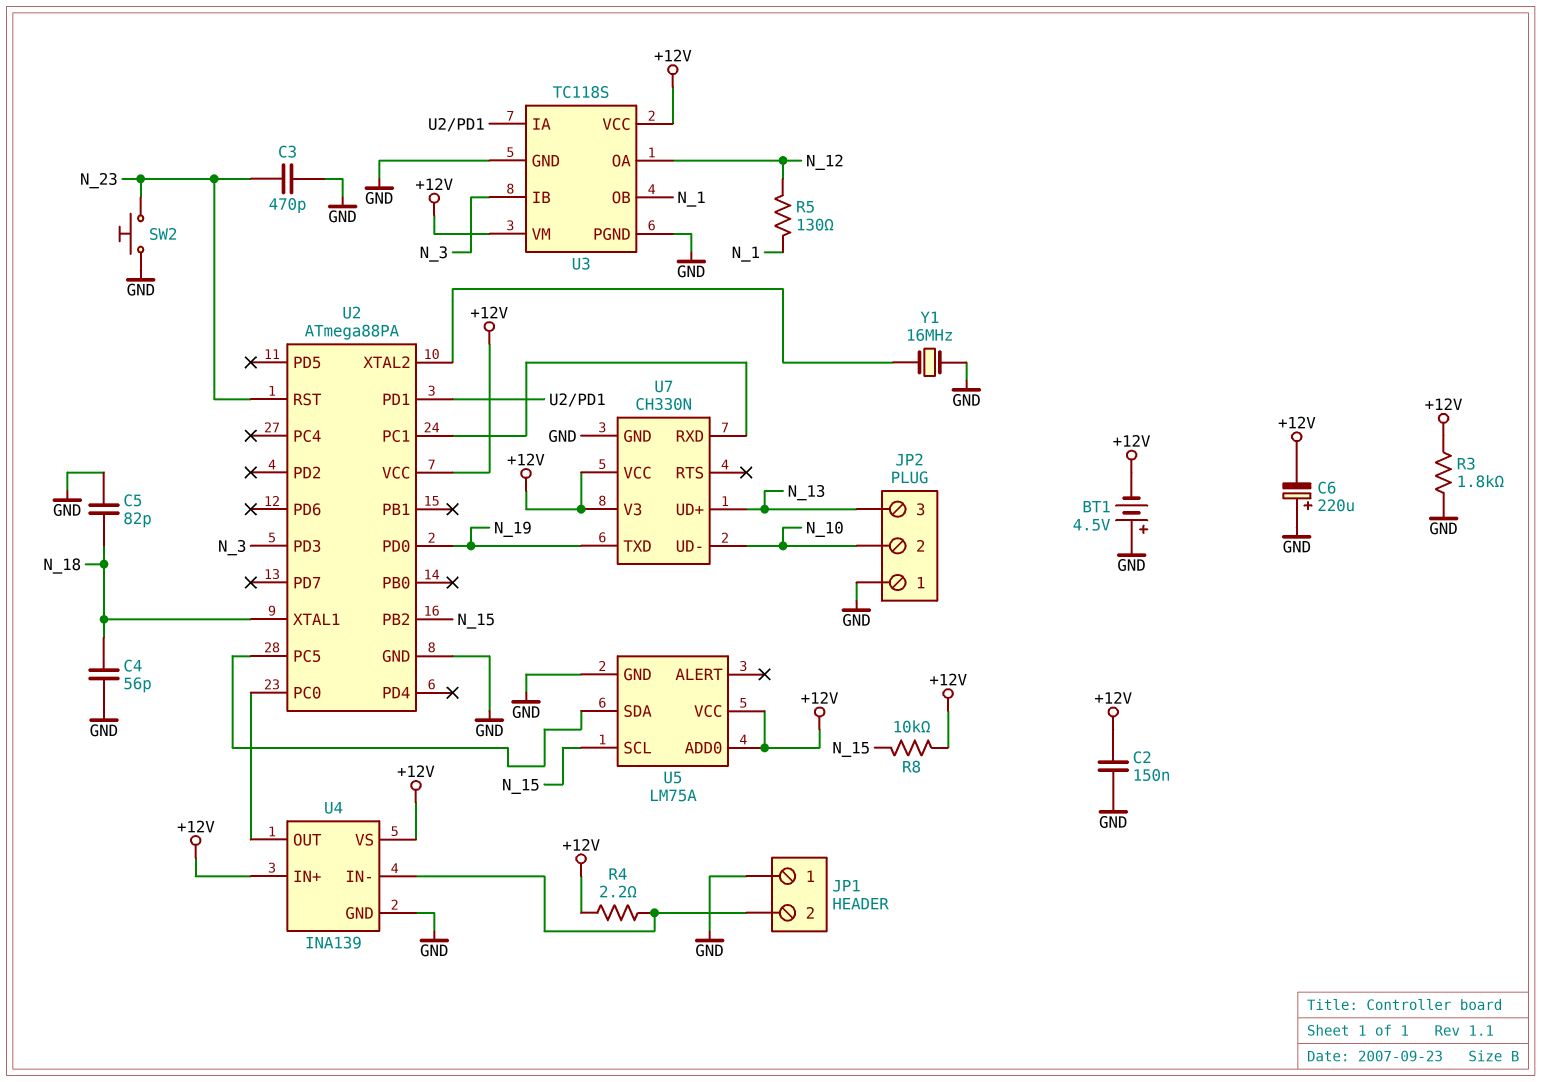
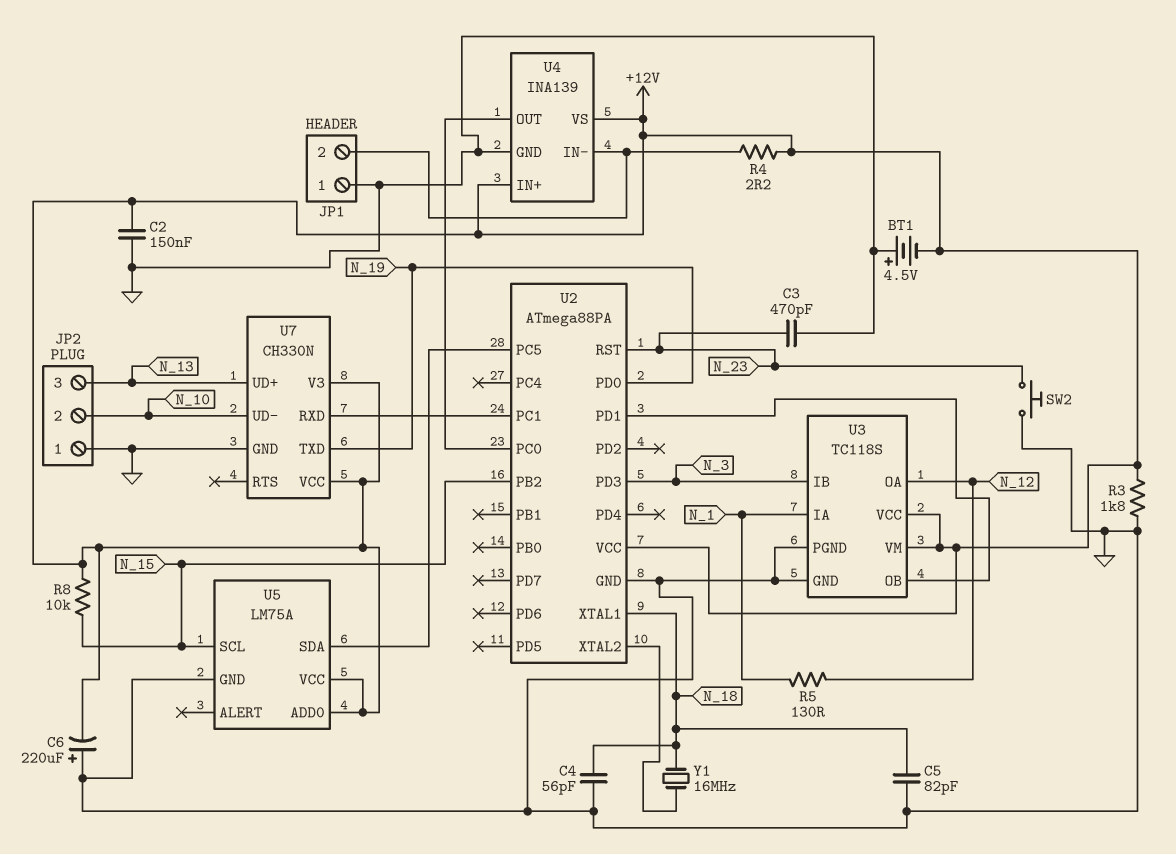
U3 pin IA: U2/PD1 -> N_1
U3 pin OB: N_1 -> U2/PD1
Y1: 16MHz (GND, U2/XTAL2) -> 16MHz (N_18, U2/XTAL2)

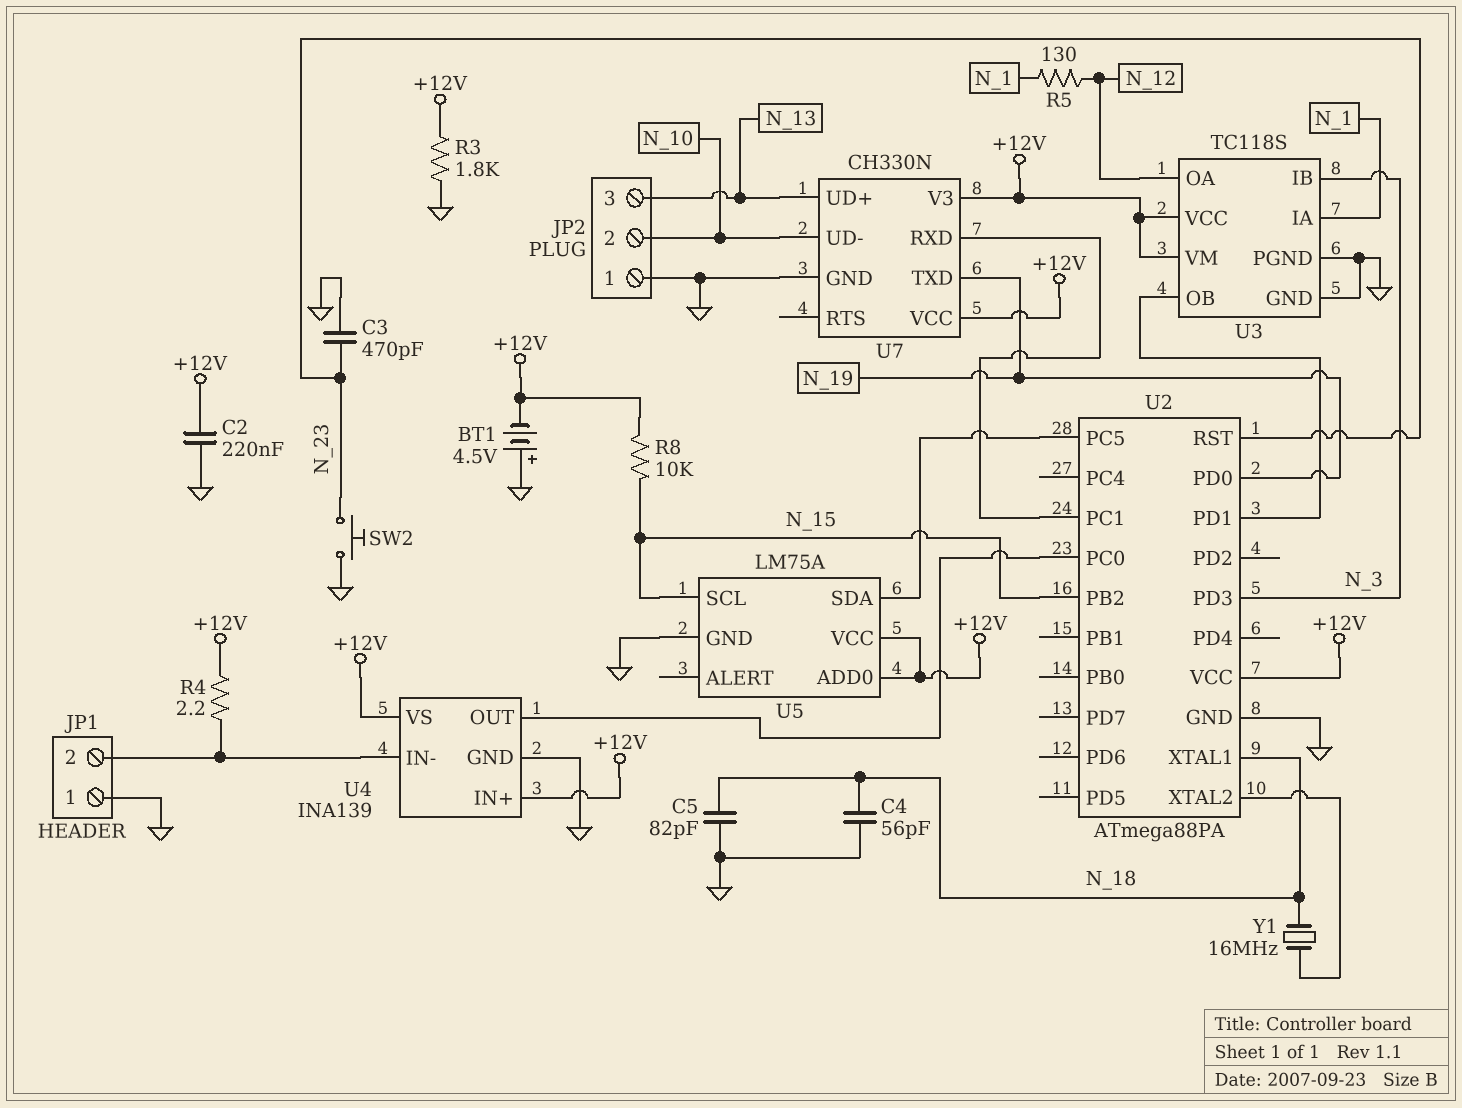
C2: 150nF (+12V, GND) -> 220nF (+12V, GND)
C6: 220uF (plus GND, minus +12V) -> none

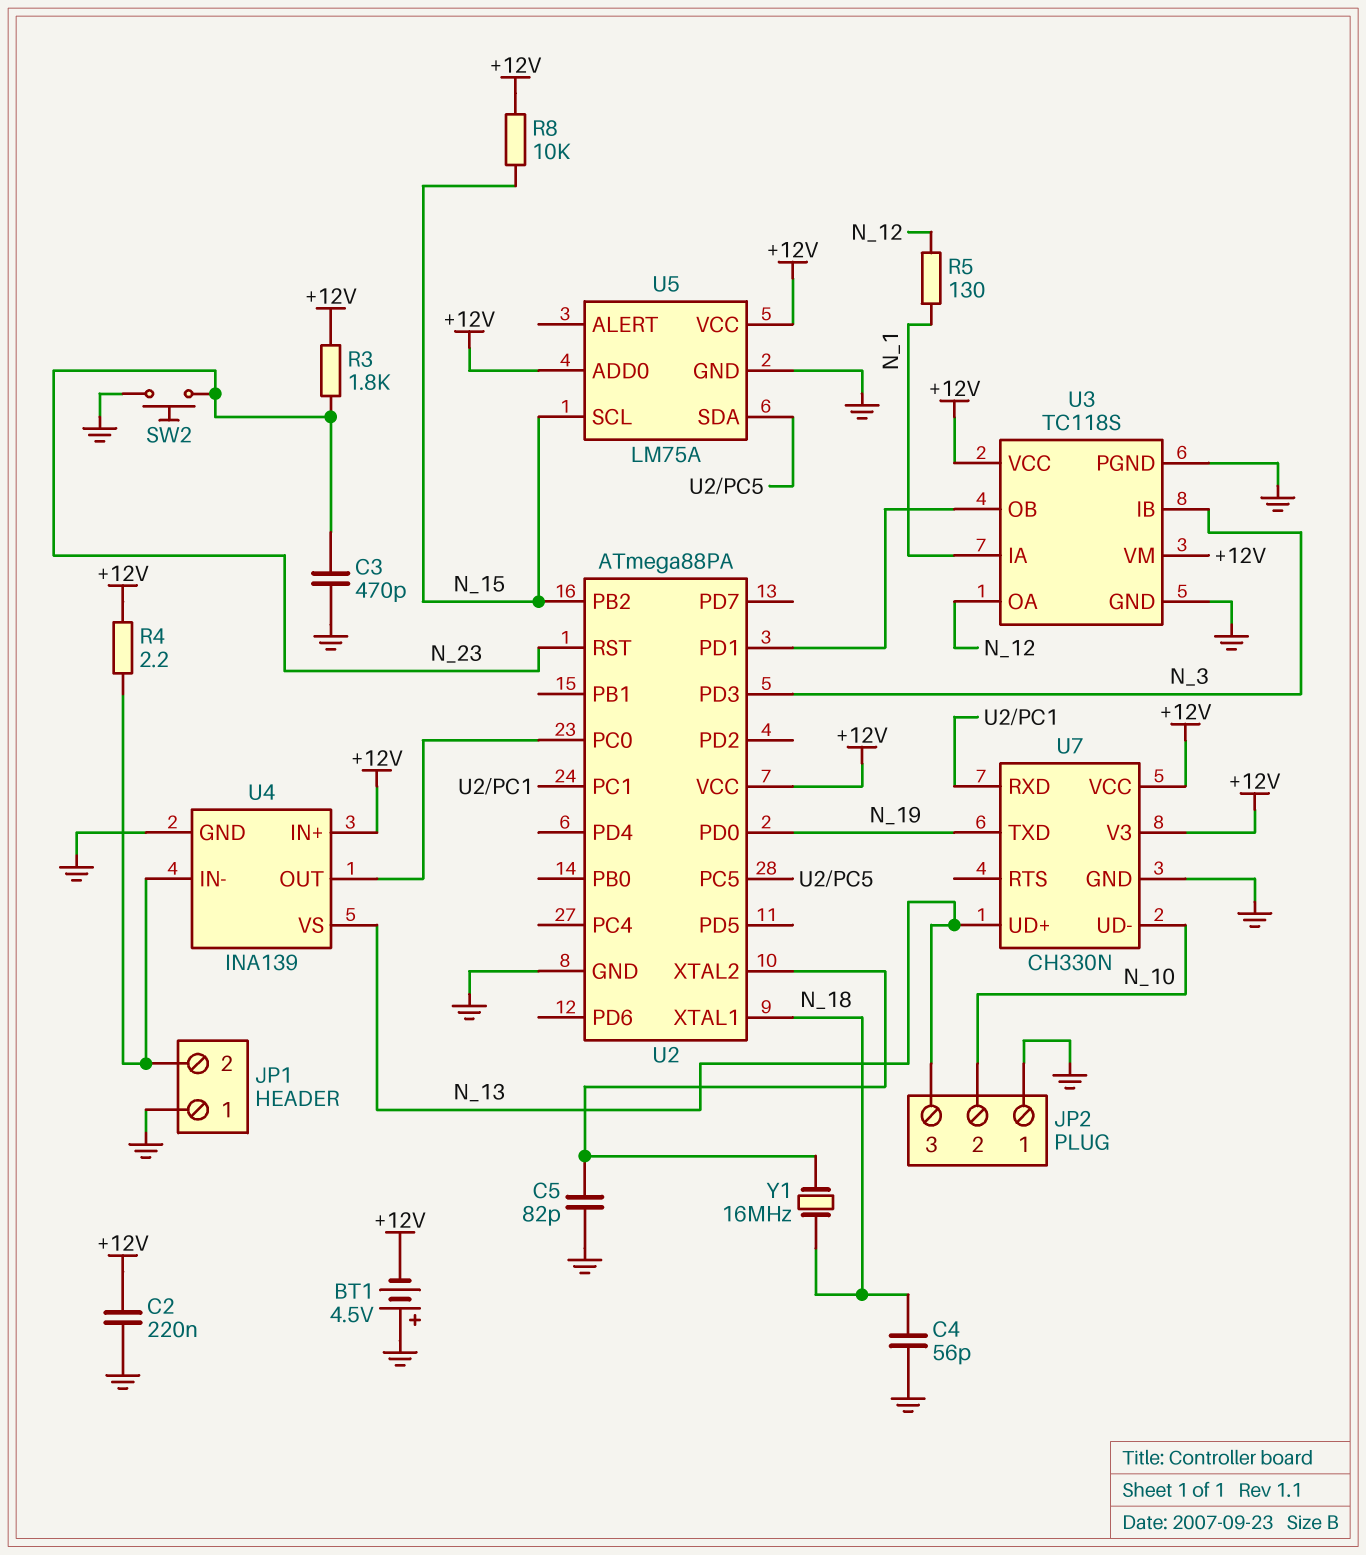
C5: 82pF (GND, N_18) -> 82pF (GND, U2/XTAL2)
R3: 1.8k (+12V, GND) -> 1.8k (+12V, N_23)
U4 pin VS: +12V -> N_13

